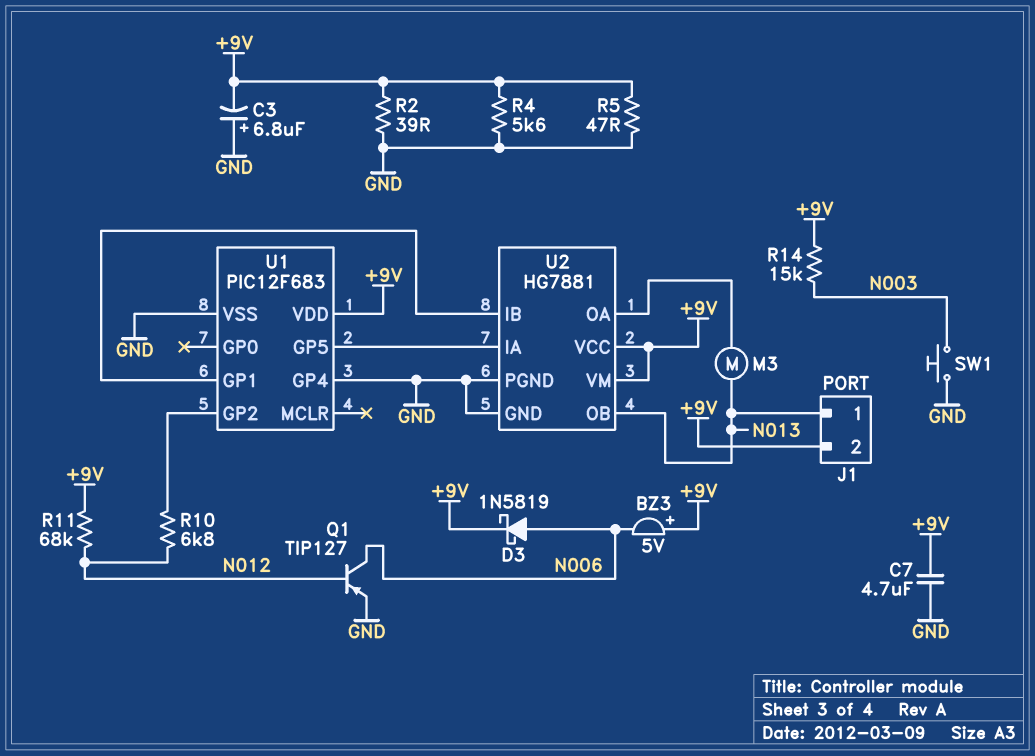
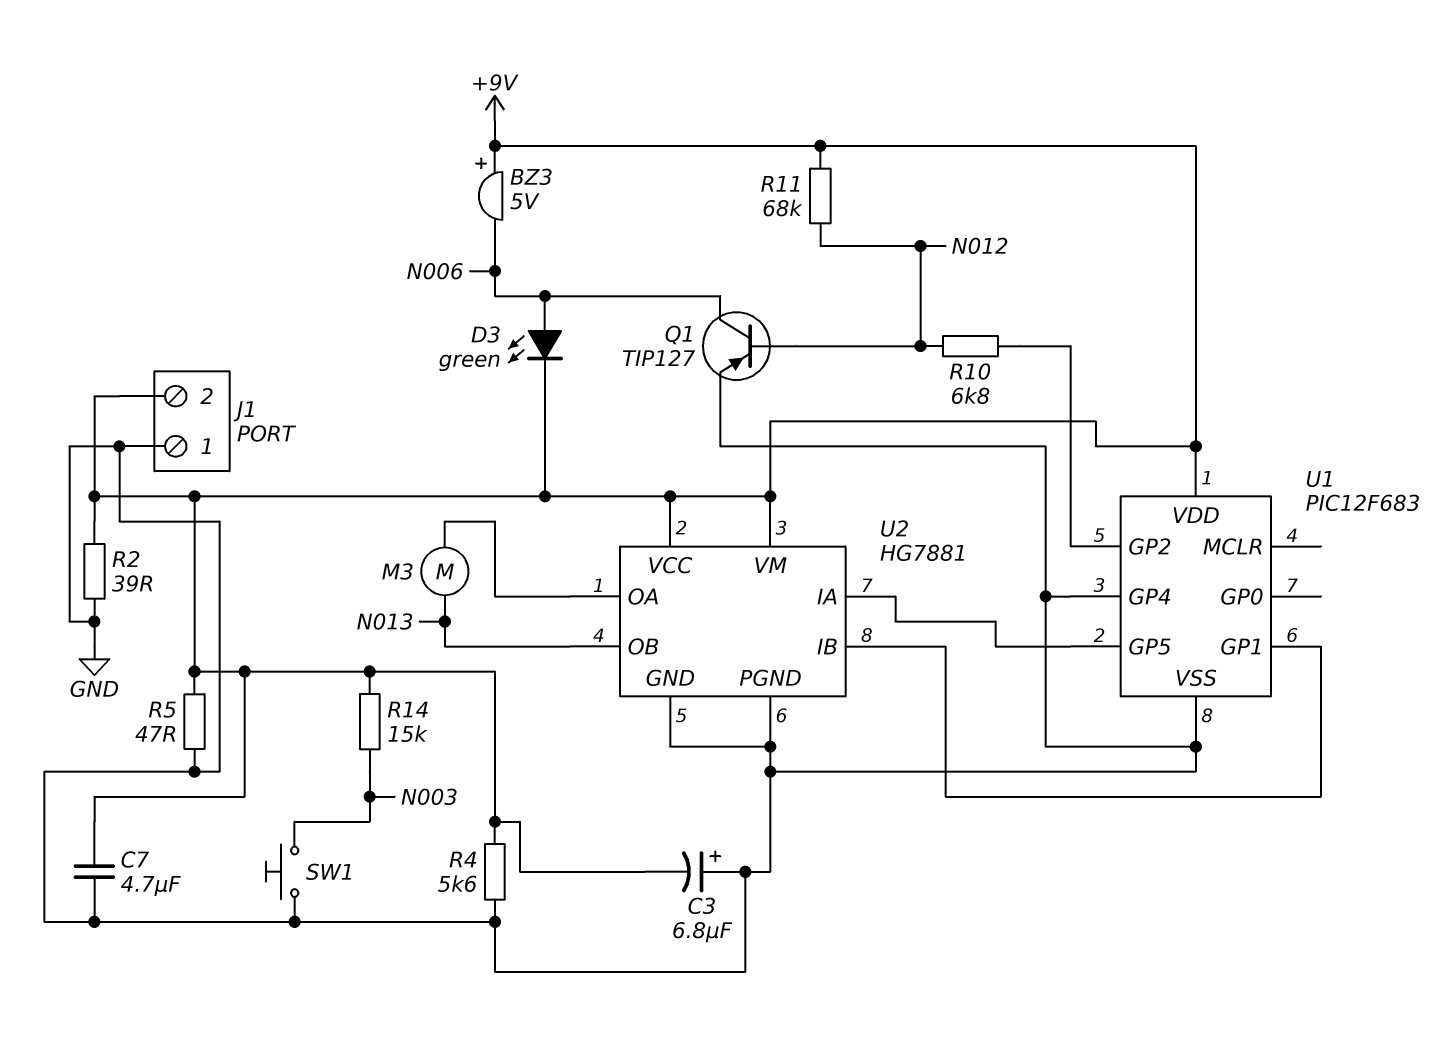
D3: schottky 1N5819 (A N006, K +9V) -> LED green (A N006, K +9V)
J1 pin 1: N013 -> GND

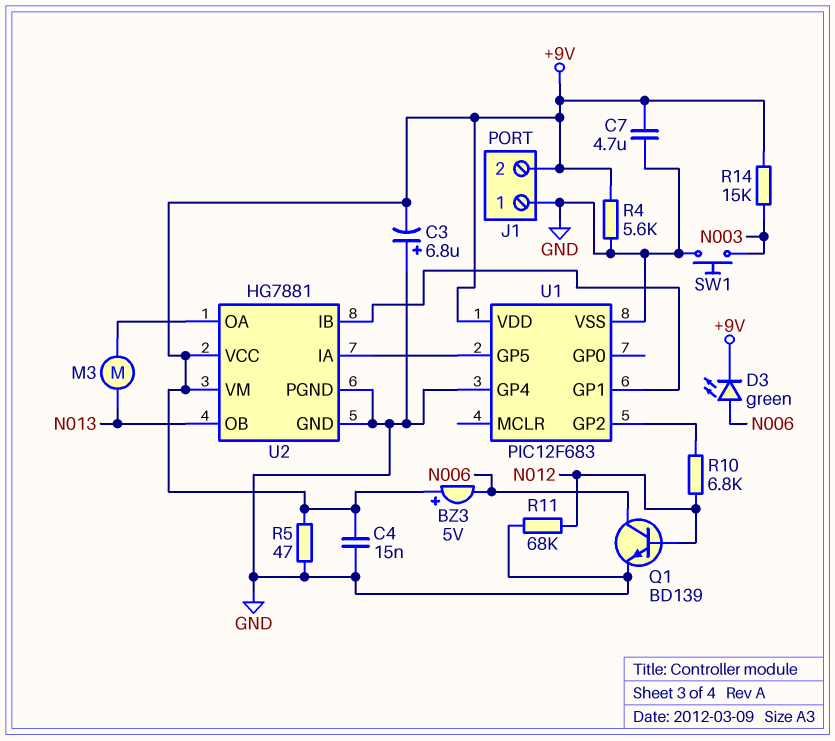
C4: none -> 15nF (+9V, GND)
Q1: PNP TIP127 (B N012, C N006, E GND) -> NPN BD139 (B N012, C N006, E GND)
R2: 39 (+9V, GND) -> none
R11: 68k (+9V, N012) -> 68k (GND, N012)

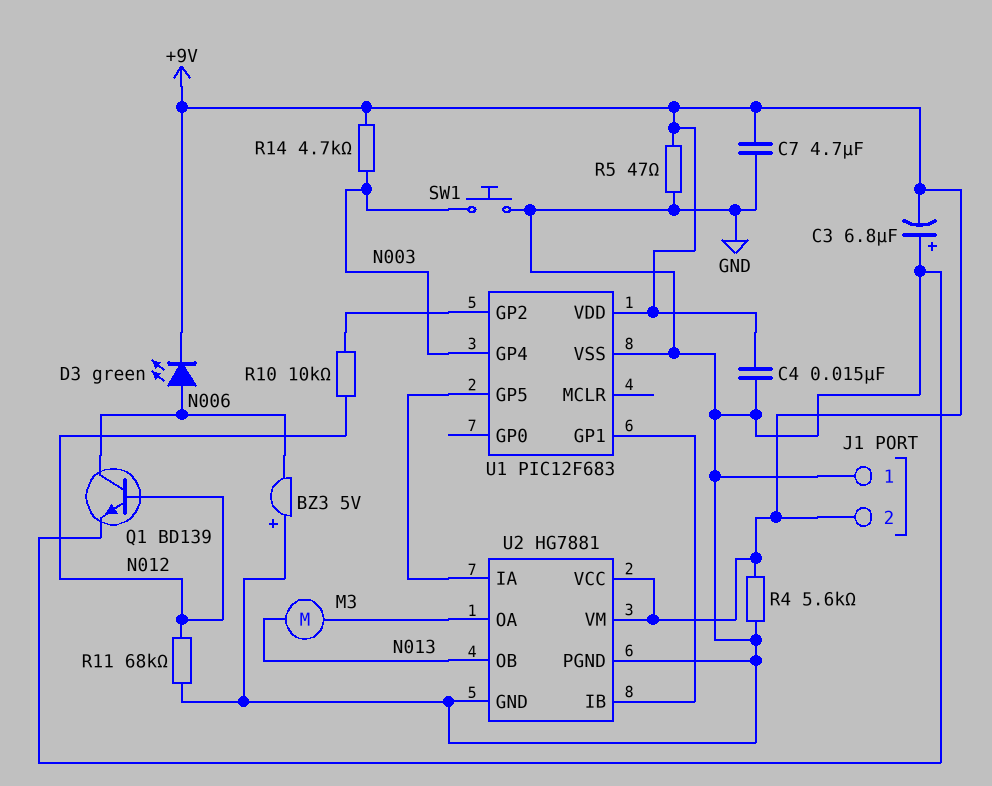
BZ3: buzzer 5V (plus +9V, minus N006) -> buzzer 5V (plus GND, minus N006)
R10: 6.8k (N012, U1/GP2) -> 10k (N012, U1/GP2)
R14: 15k (+9V, N003) -> 4.7k (+9V, N003)
U1 pin GP4: GND -> N003

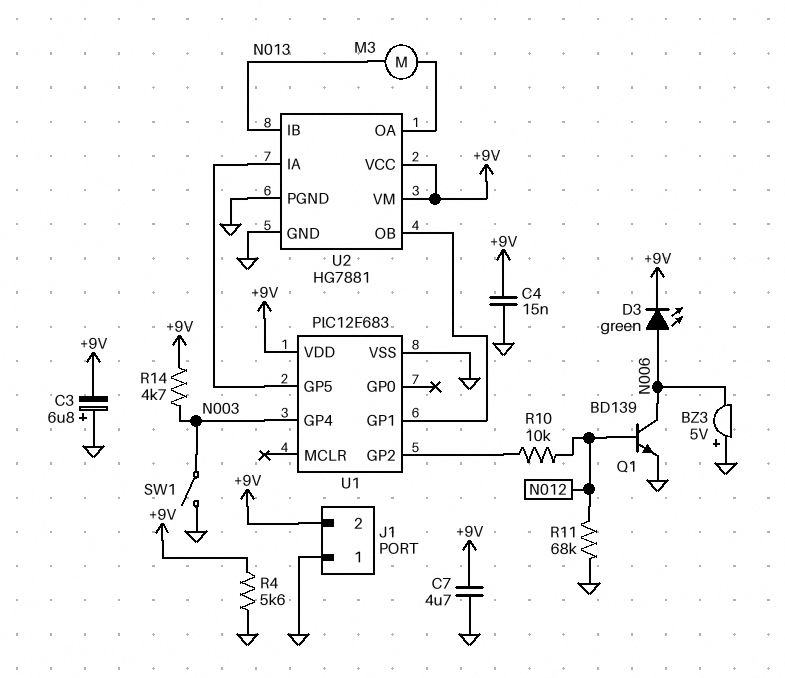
R5: 47 (+9V, GND) -> none
SW1: button (GND, N003) -> switch (GND, N003)
U2 pin IB: U1/GP1 -> N013
U2 pin OB: N013 -> U1/GP1

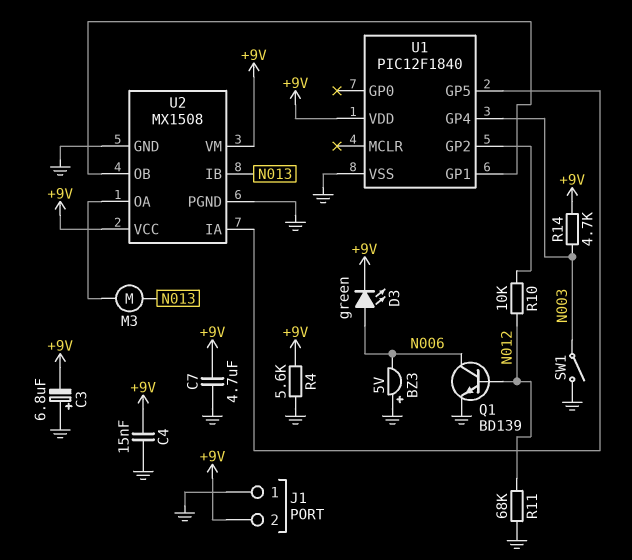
U1: PIC12F683 -> PIC12F1840
U2: HG7881 -> MX1508

